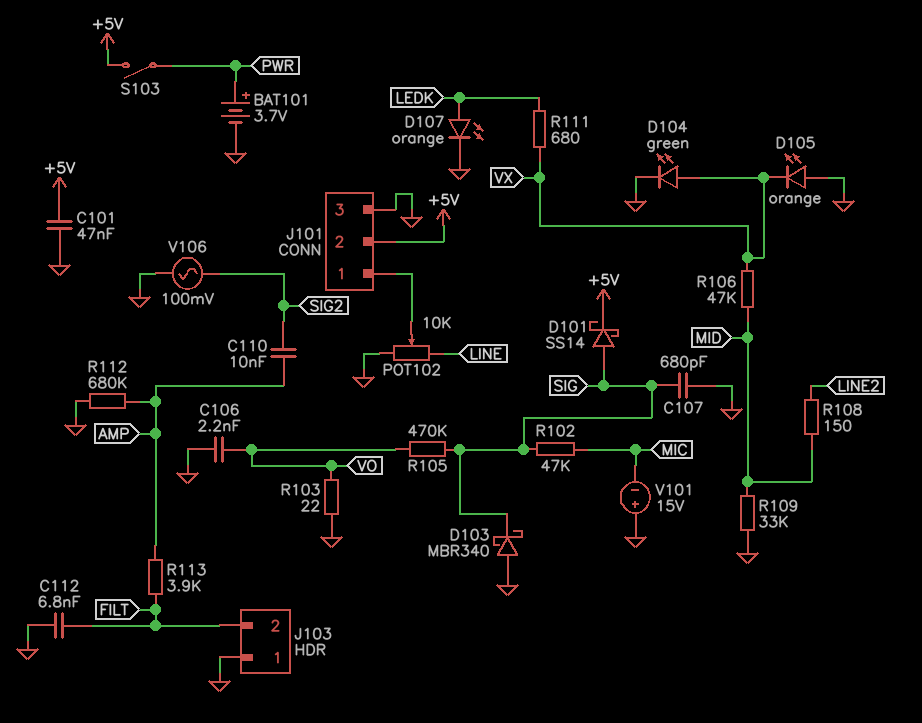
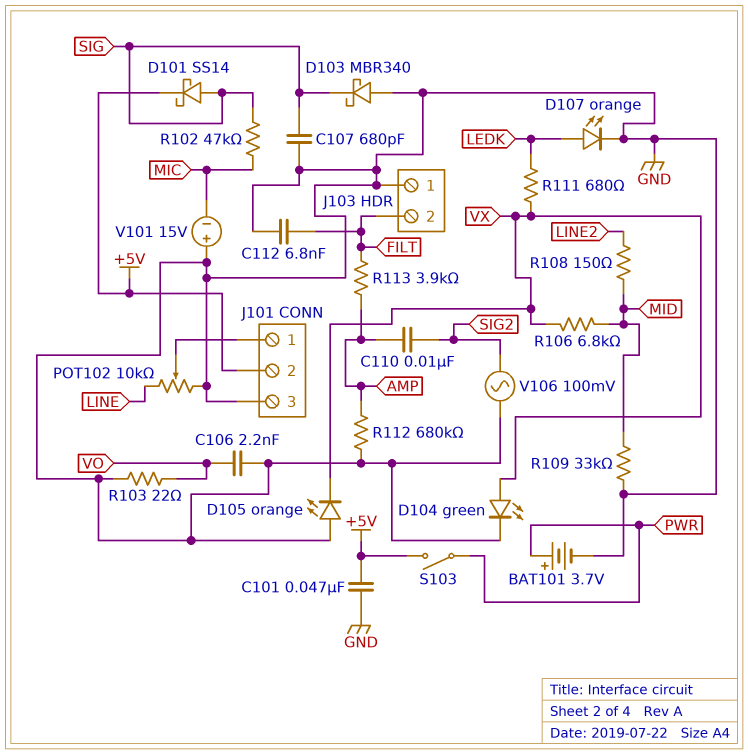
R105: 470k (SIG, VO) -> none
R106: 47k (MID, VX) -> 6.8k (MID, VX)

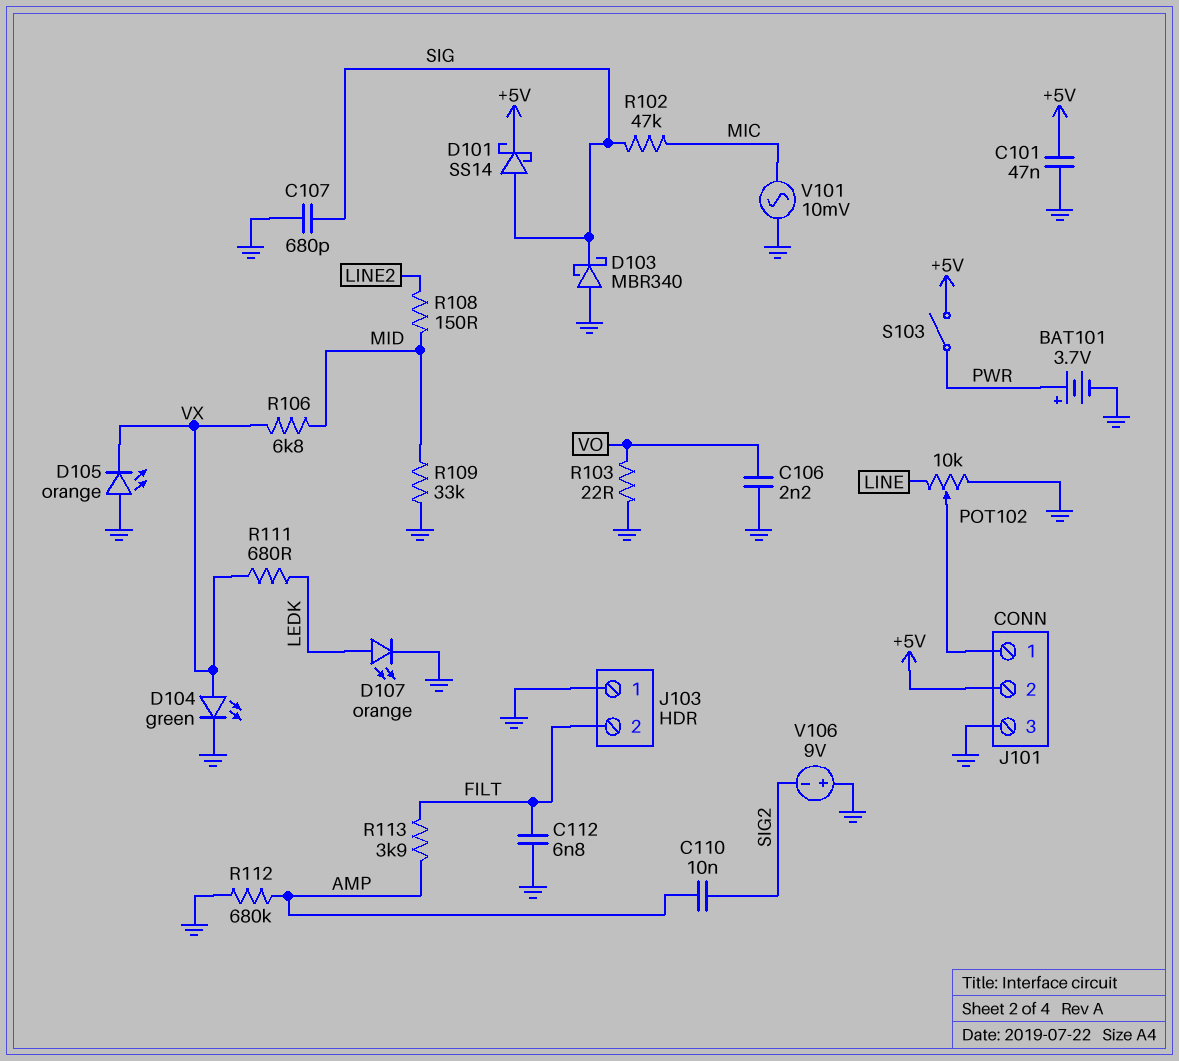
V101: 15V (plus GND, minus MIC) -> AC 10mV (GND, MIC)
V106: AC 100mV (GND, SIG2) -> 9V (plus GND, minus SIG2)

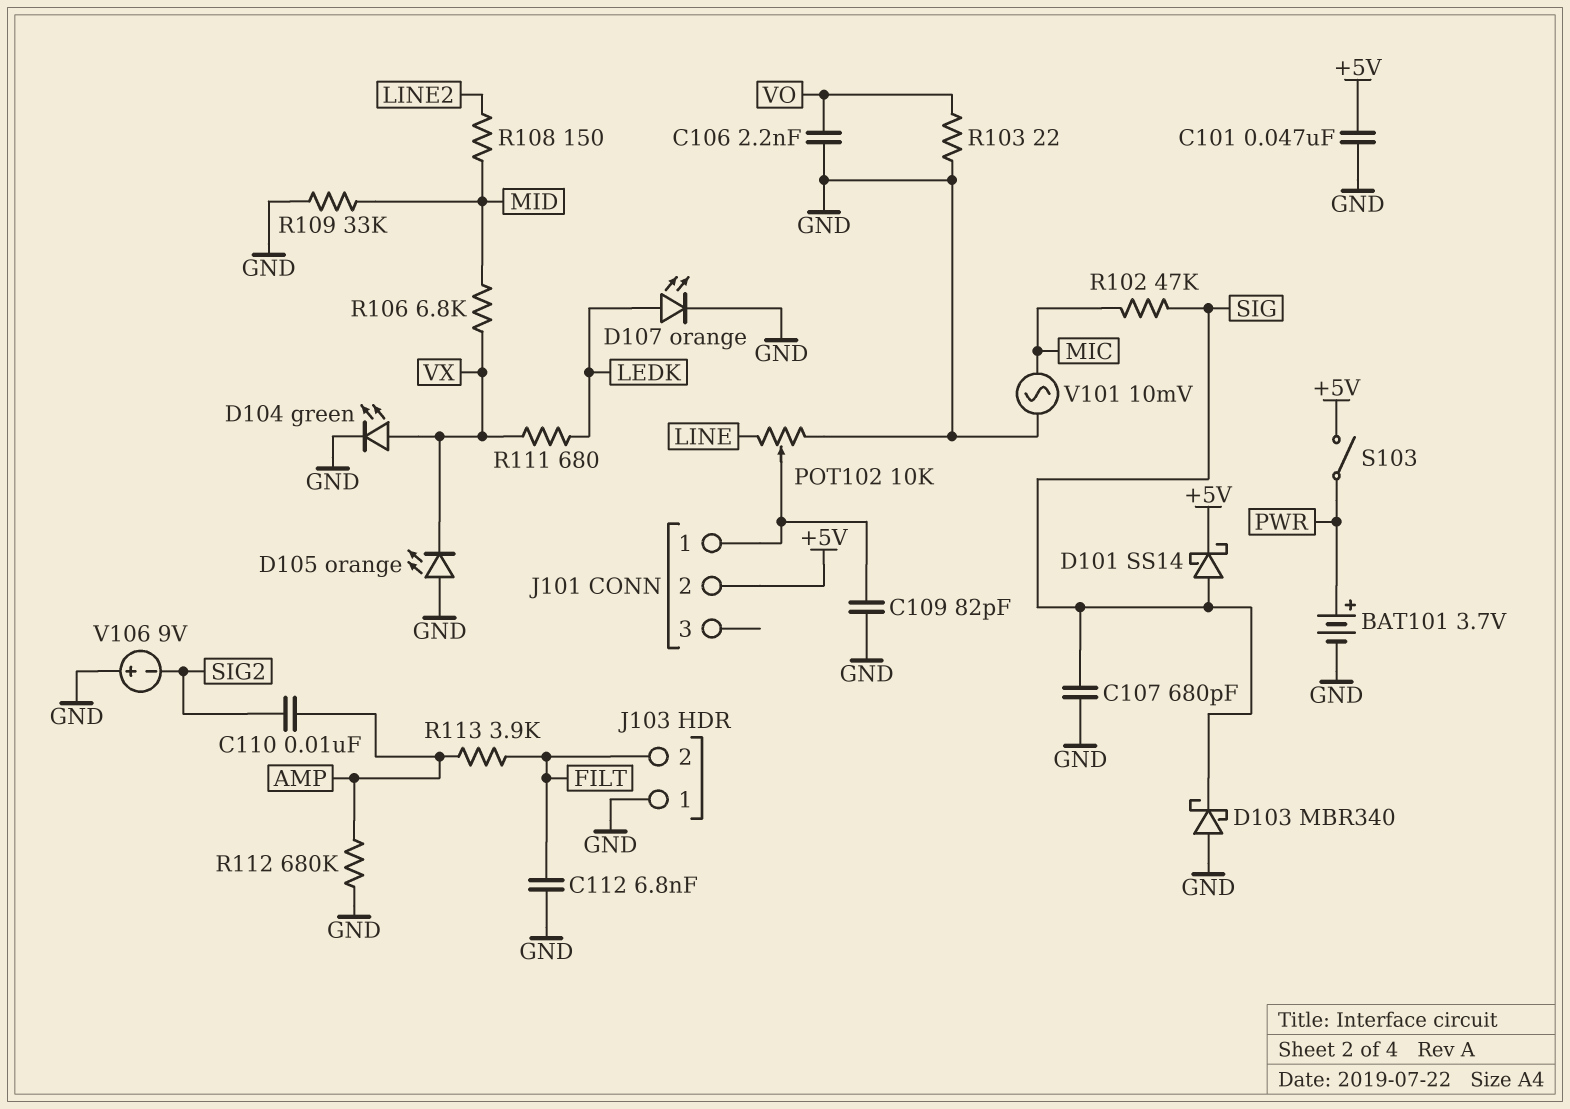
C109: none -> 82pF (GND, J101/1)
J101 pin 3: GND -> none

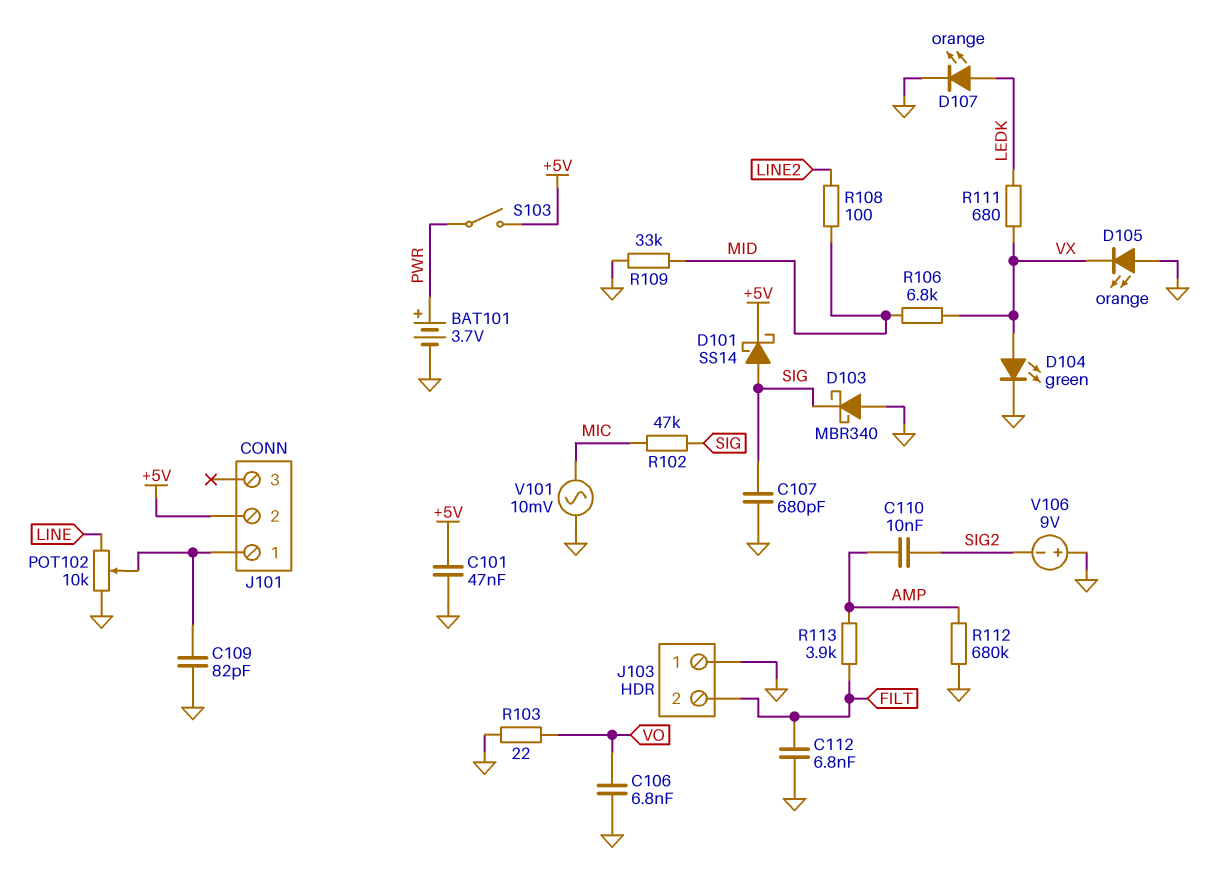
C106: 2.2nF (GND, VO) -> 6.8nF (GND, VO)
R108: 150 (LINE2, MID) -> 100 (LINE2, MID)

